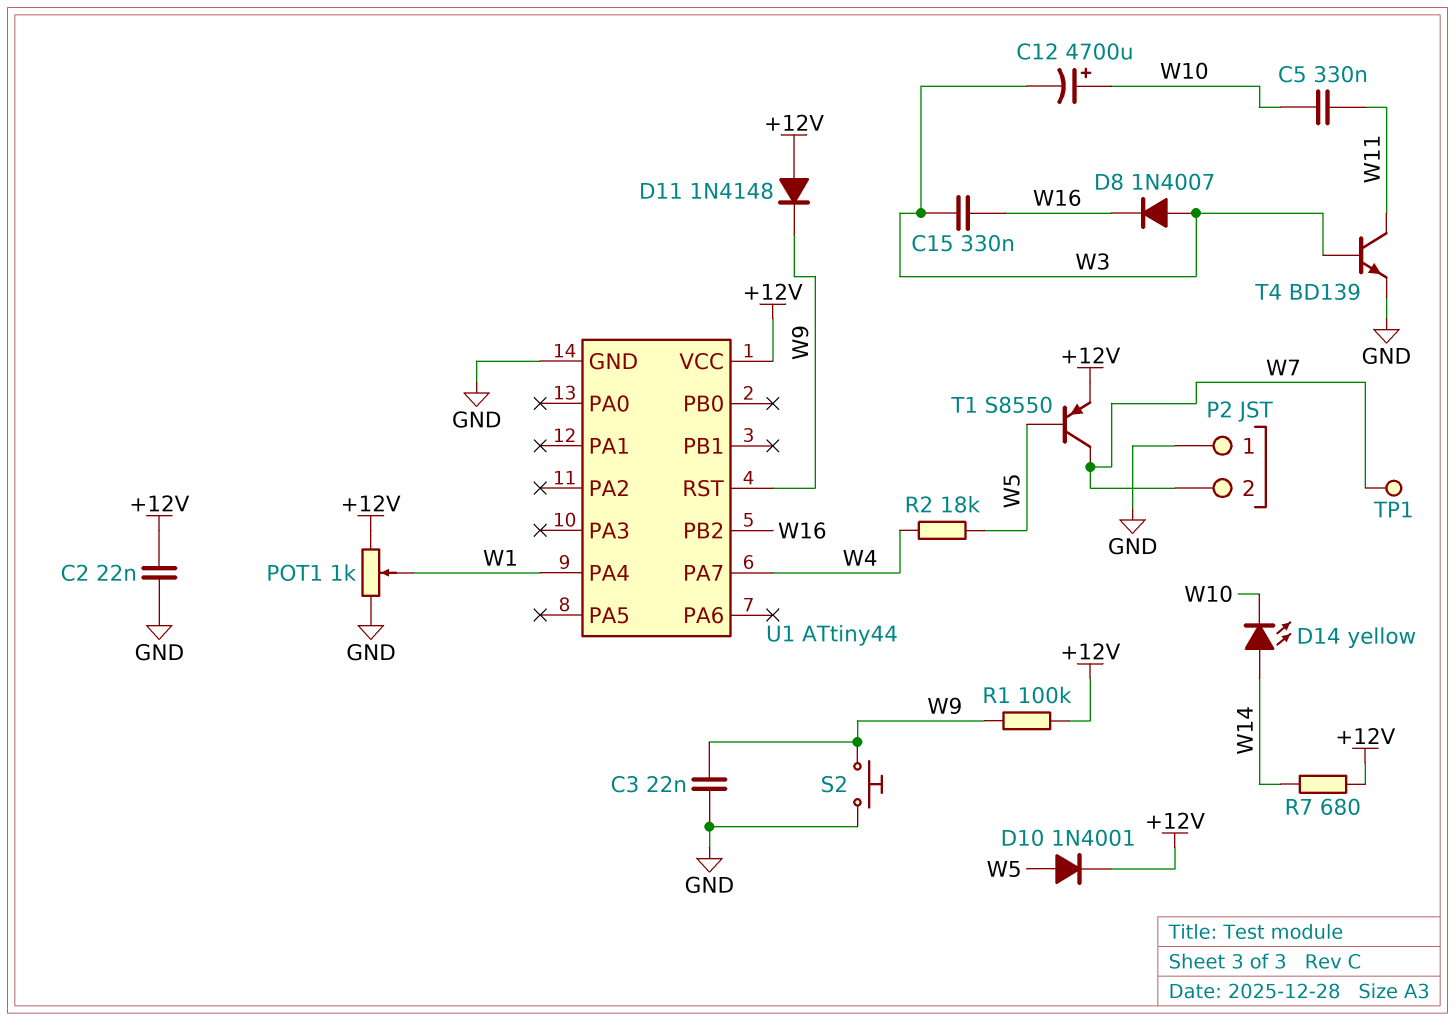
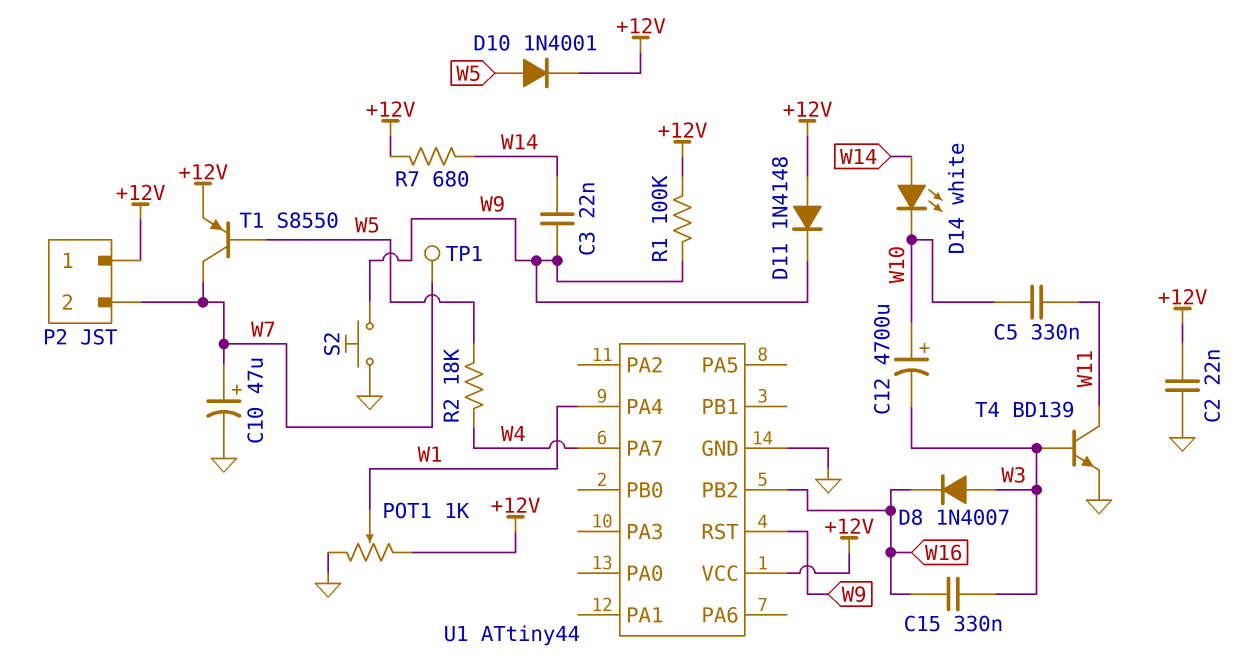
C3: 22nF (GND, W9) -> 22nF (W9, W14)
C10: none -> 47uF (plus W7, minus GND)
D14: LED yellow (A W14, K W10) -> LED white (A W14, K W10)
P2 pin 1: GND -> +12V

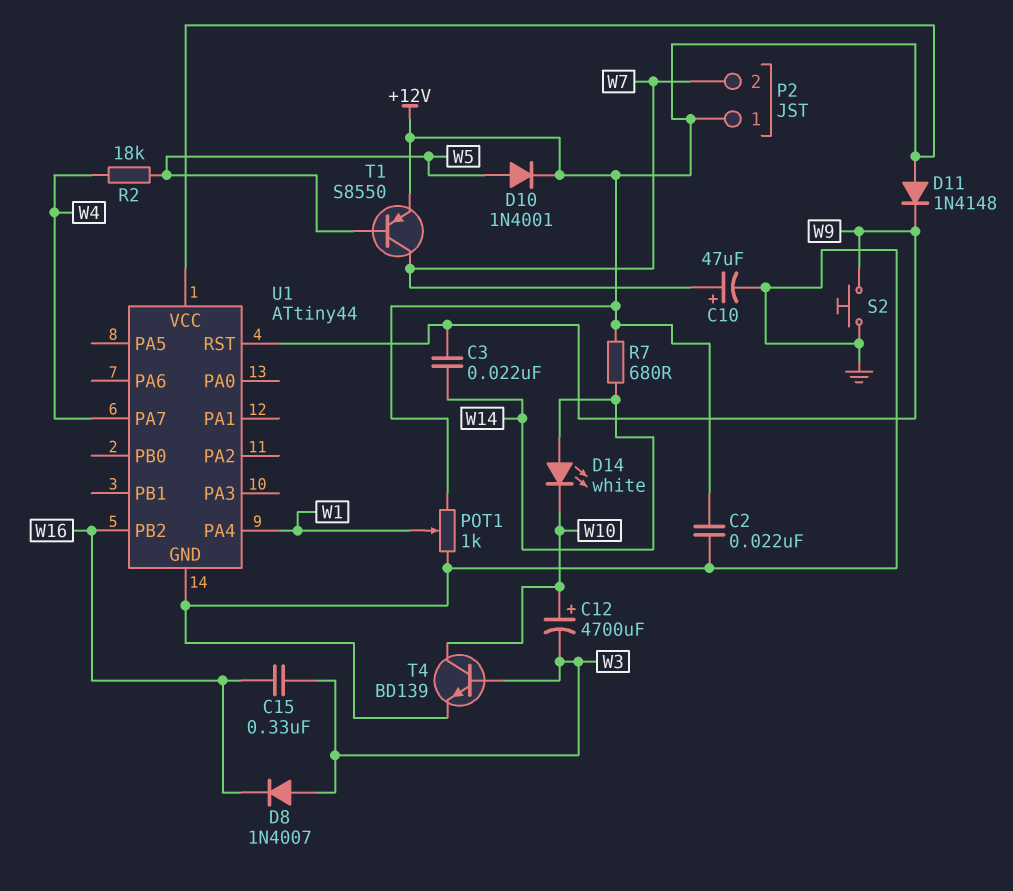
C5: 330nF (W10, W11) -> none
R1: 100k (+12V, W9) -> none
T4: NPN BD139 (B W3, C W11, E GND) -> NPN BD139 (B W3, C W10, E GND)
TP1: test point (W7) -> none

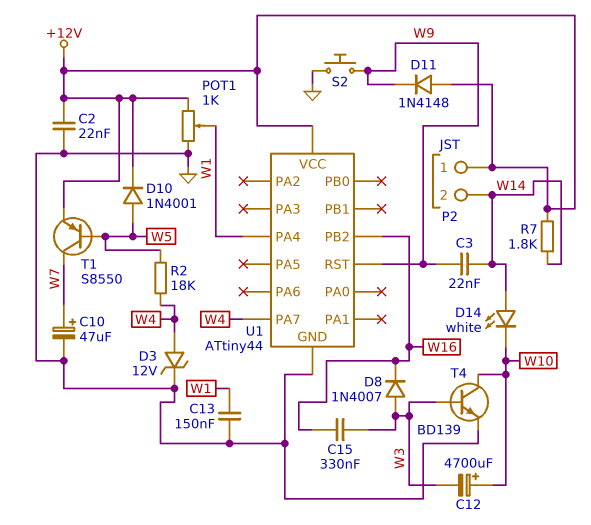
C13: none -> 150nF (GND, W1)
D3: none -> zener 12V (A W4, K GND)
P2 pin 2: W7 -> W14
R7: 680 (+12V, W14) -> 1.8k (+12V, W14)

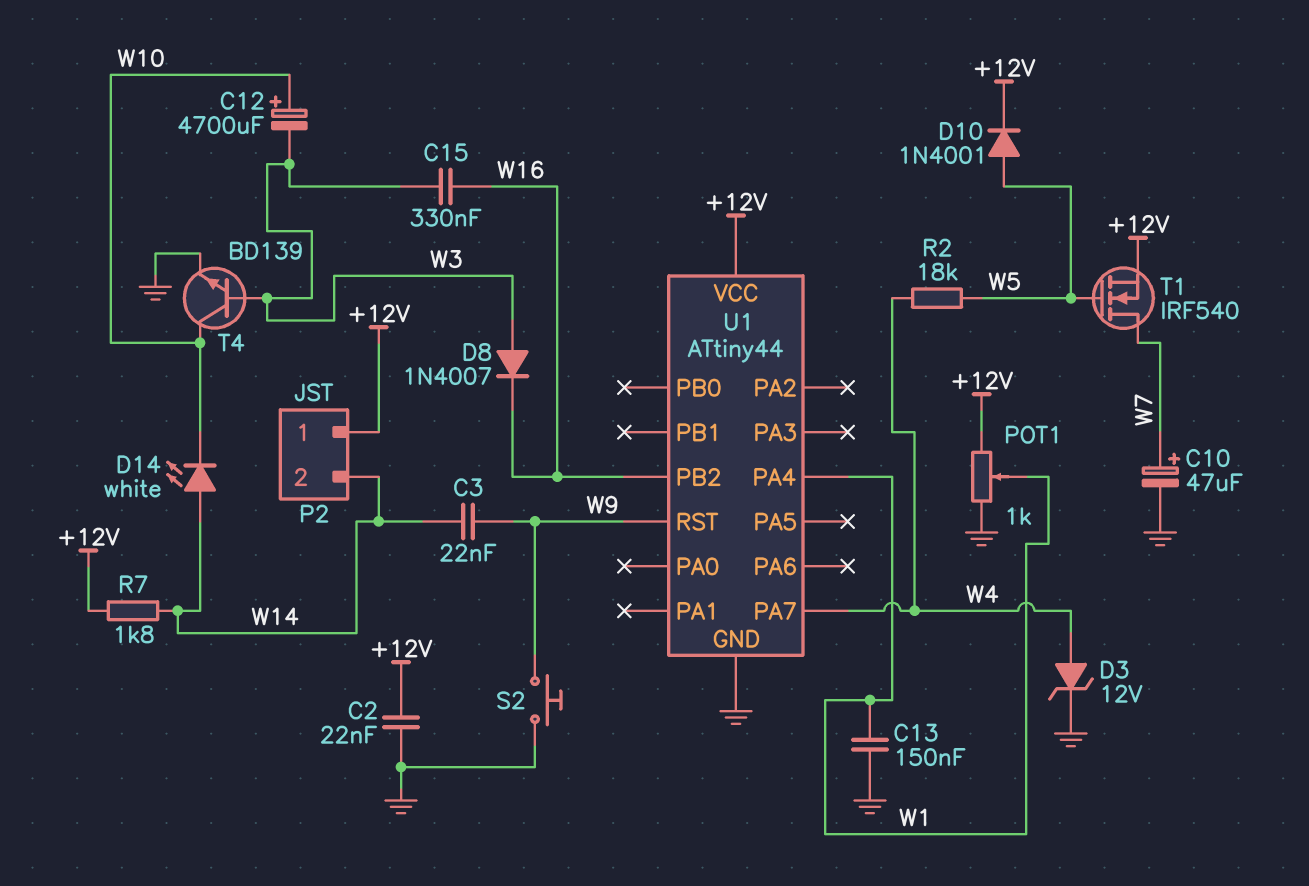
D11: diode 1N4148 (A +12V, K W9) -> none
T1: PNP S8550 (B W5, C W7, E +12V) -> NMOS IRF540 (G W5, D W7, S +12V)

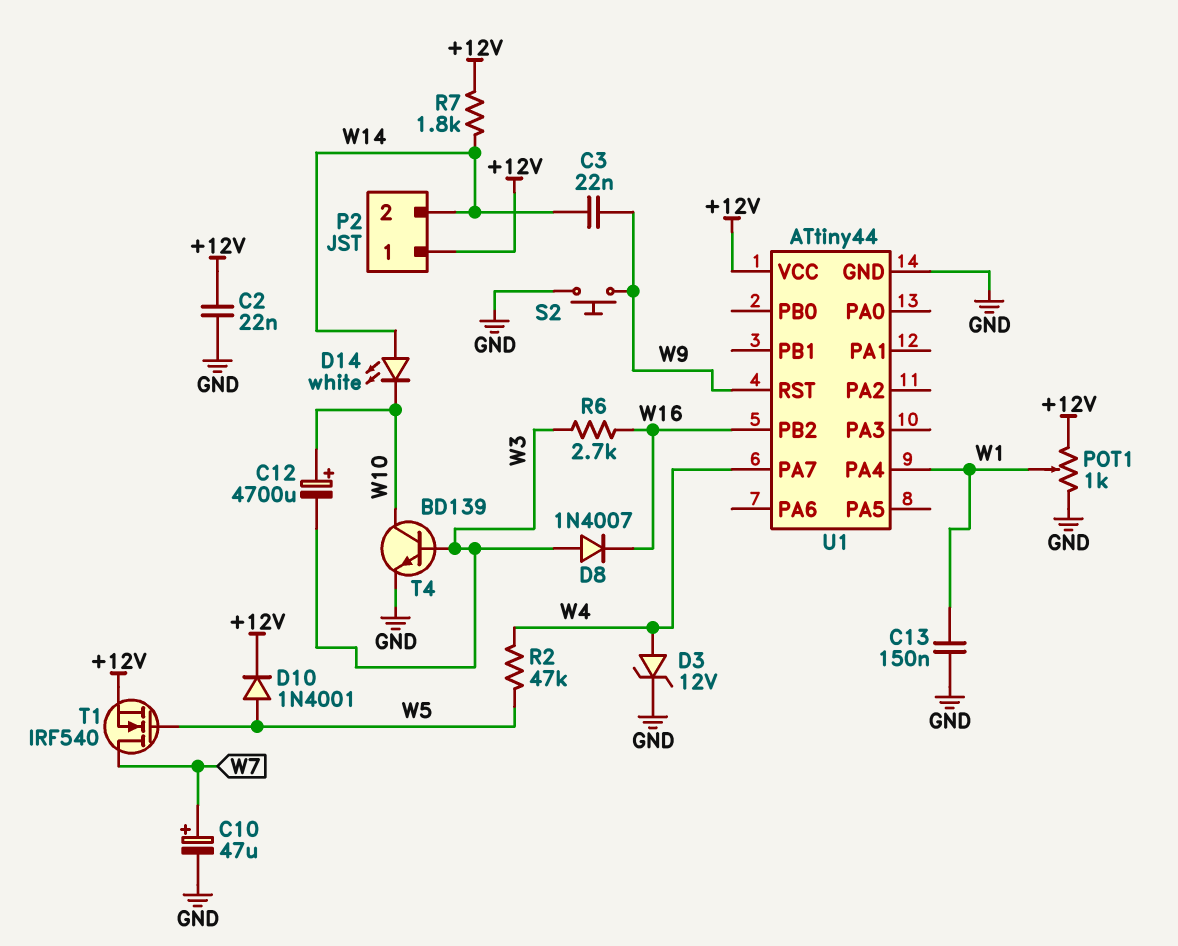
C15: 330nF (W3, W16) -> none
R2: 18k (W4, W5) -> 47k (W4, W5)
R6: none -> 2.7k (W3, W16)

